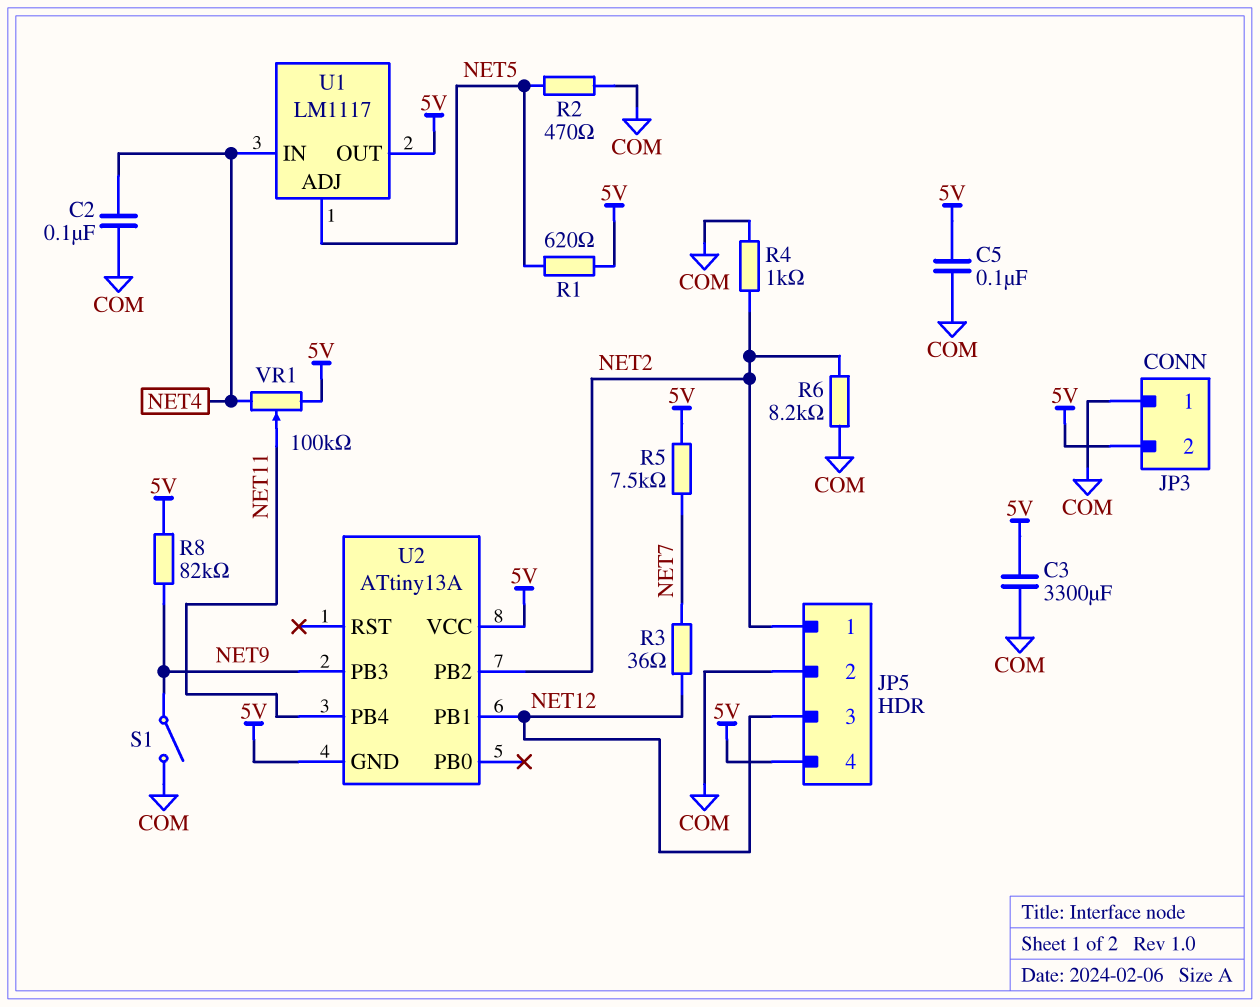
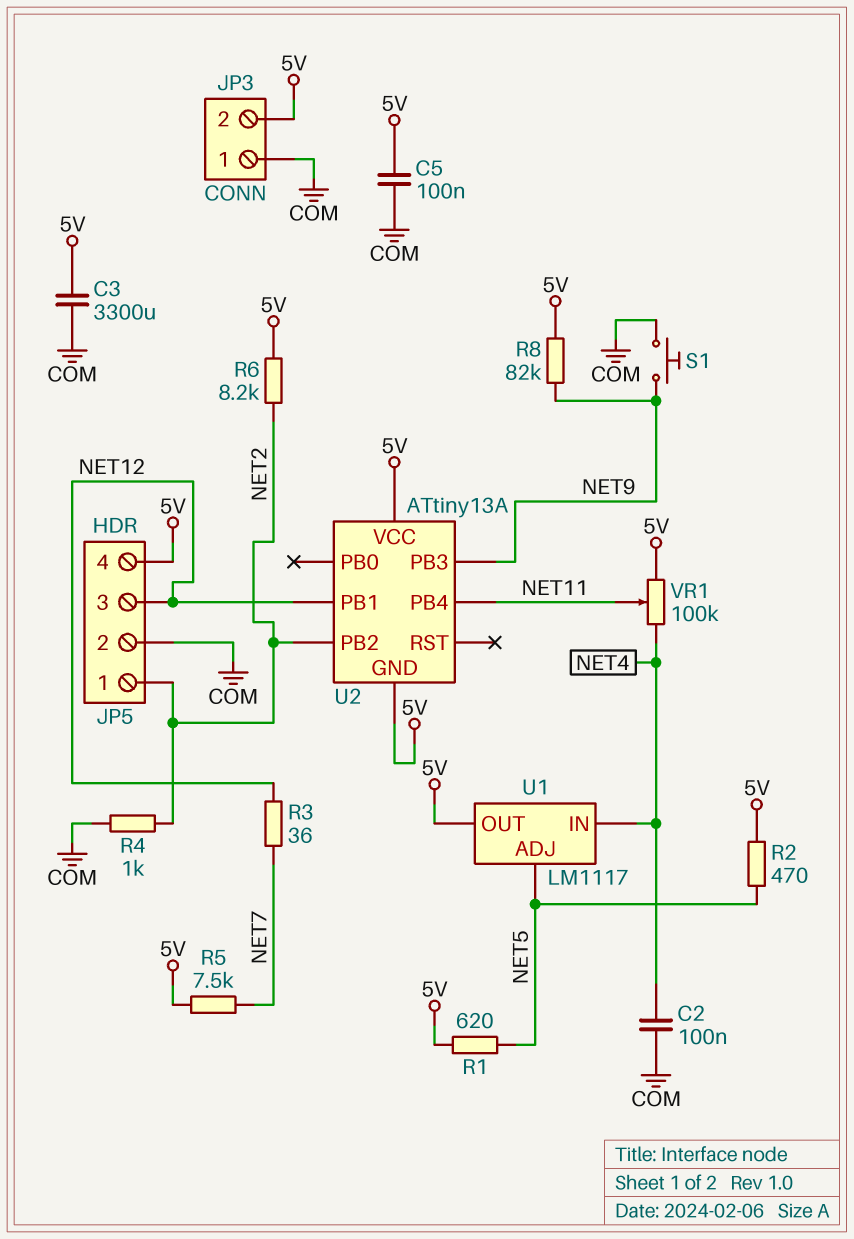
R2: 470 (COM, NET5) -> 470 (5V, NET5)
R6: 8.2k (COM, NET2) -> 8.2k (5V, NET2)
S1: switch (COM, NET9) -> button (COM, NET9)

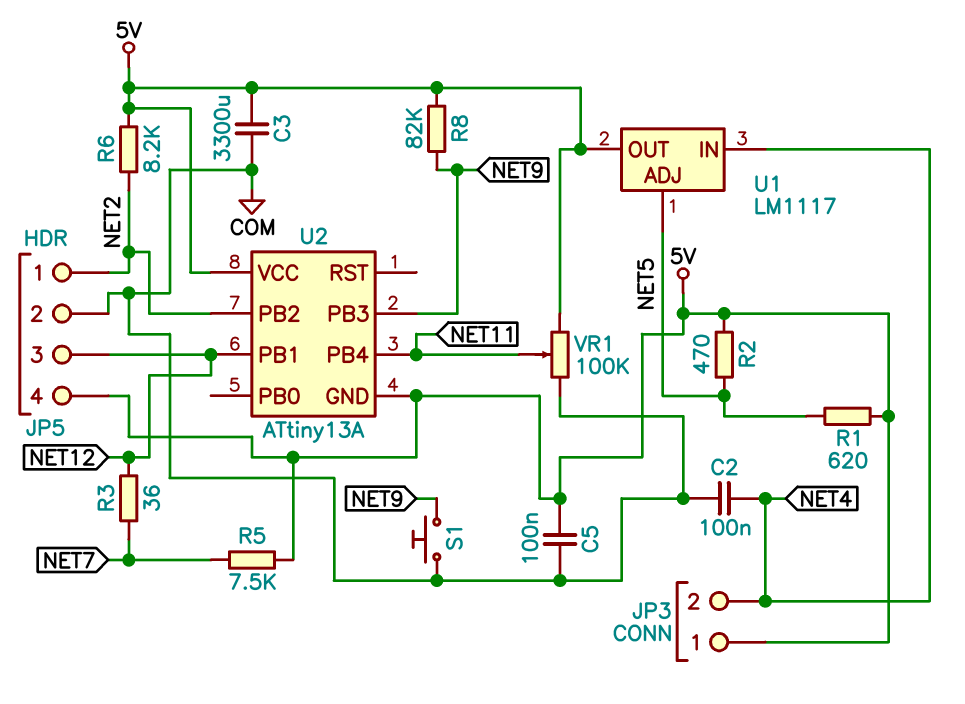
JP3 pin 1: COM -> 5V
JP3 pin 2: 5V -> NET4
R4: 1k (COM, NET2) -> none
VR1: 100k (5V, NET4, wiper NET11) -> 100k (5V, COM, wiper NET11)

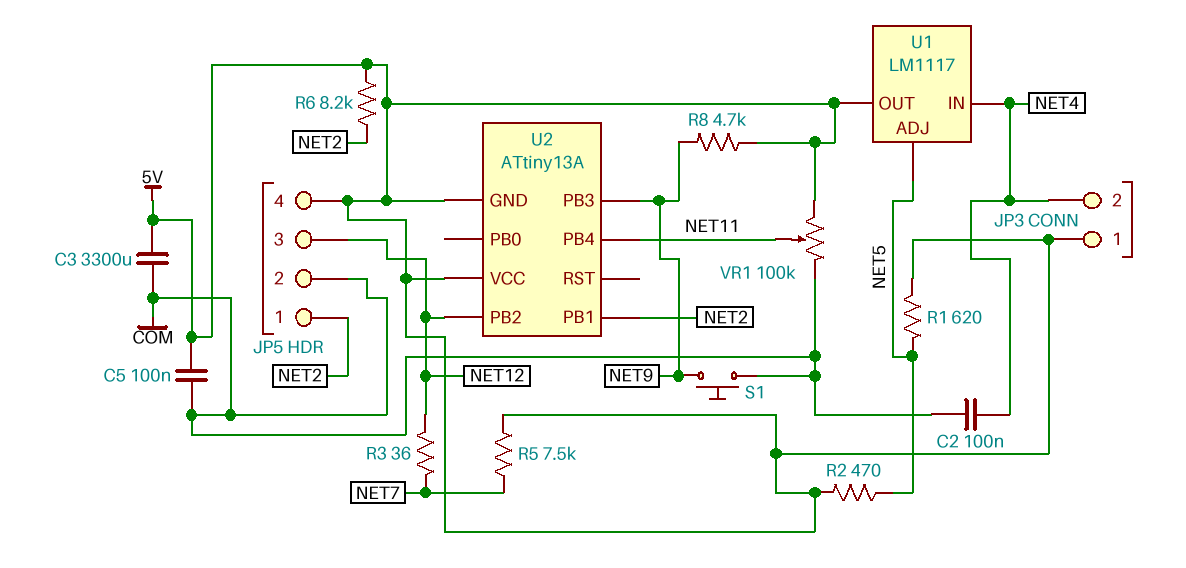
R8: 82k (5V, NET9) -> 4.7k (5V, NET9)
U2 pin PB1: NET12 -> NET2
U2 pin PB2: NET2 -> NET12

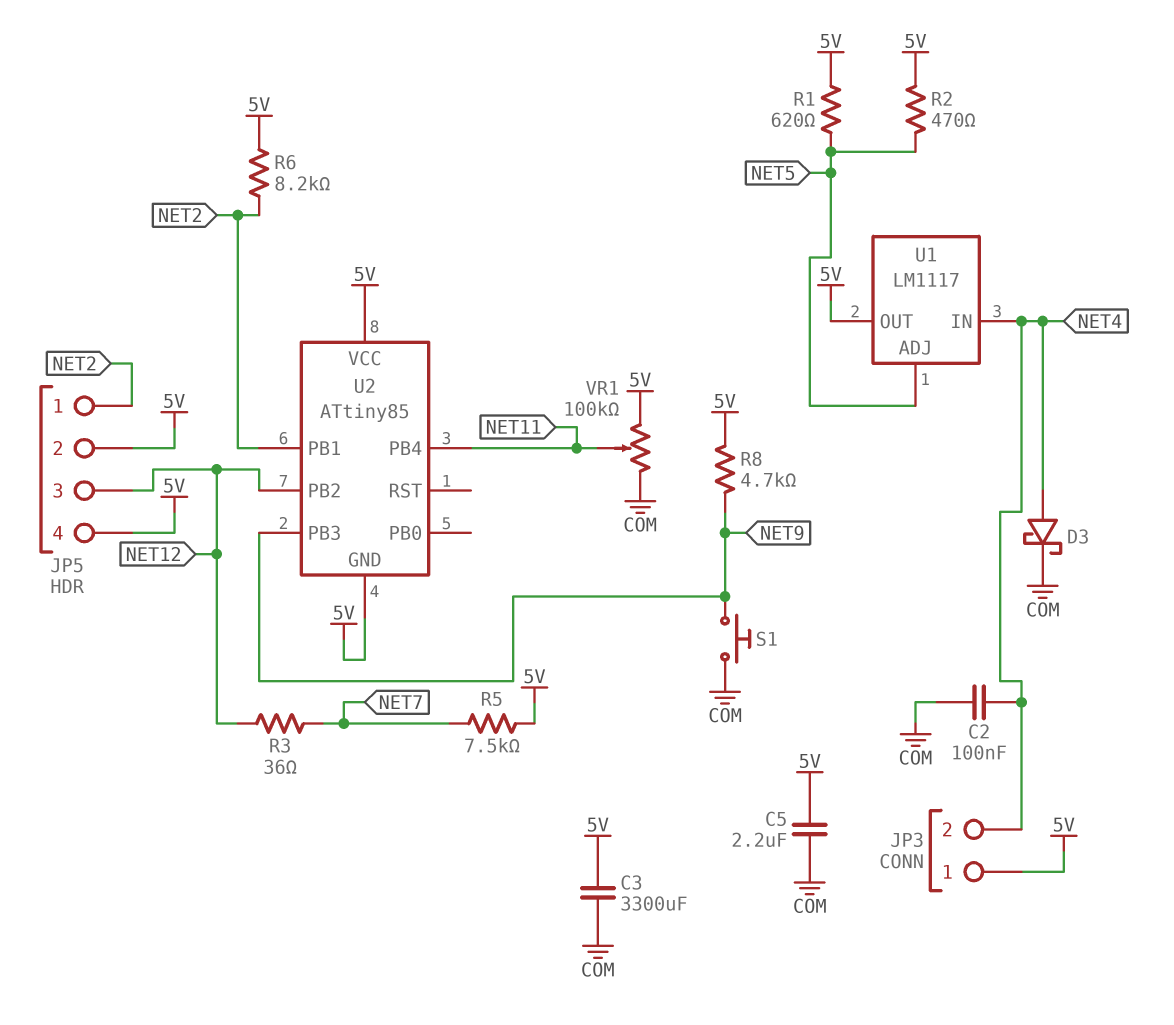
C5: 100nF (5V, COM) -> 2.2uF (5V, COM)
D3: none -> schottky (A NET4, K COM)
JP5 pin 2: COM -> 5V
U2: ATtiny13A -> ATtiny85

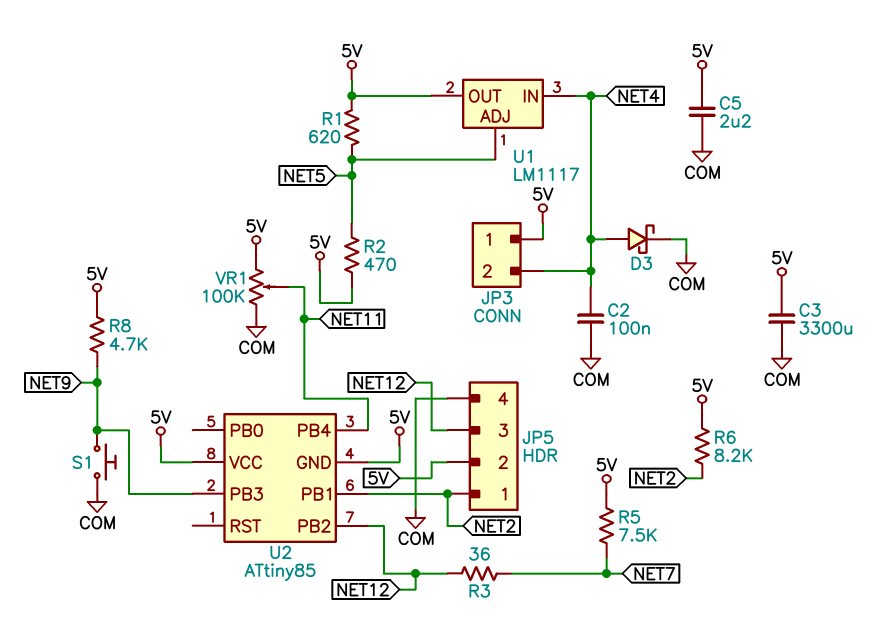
JP5 pin 4: 5V -> COM

